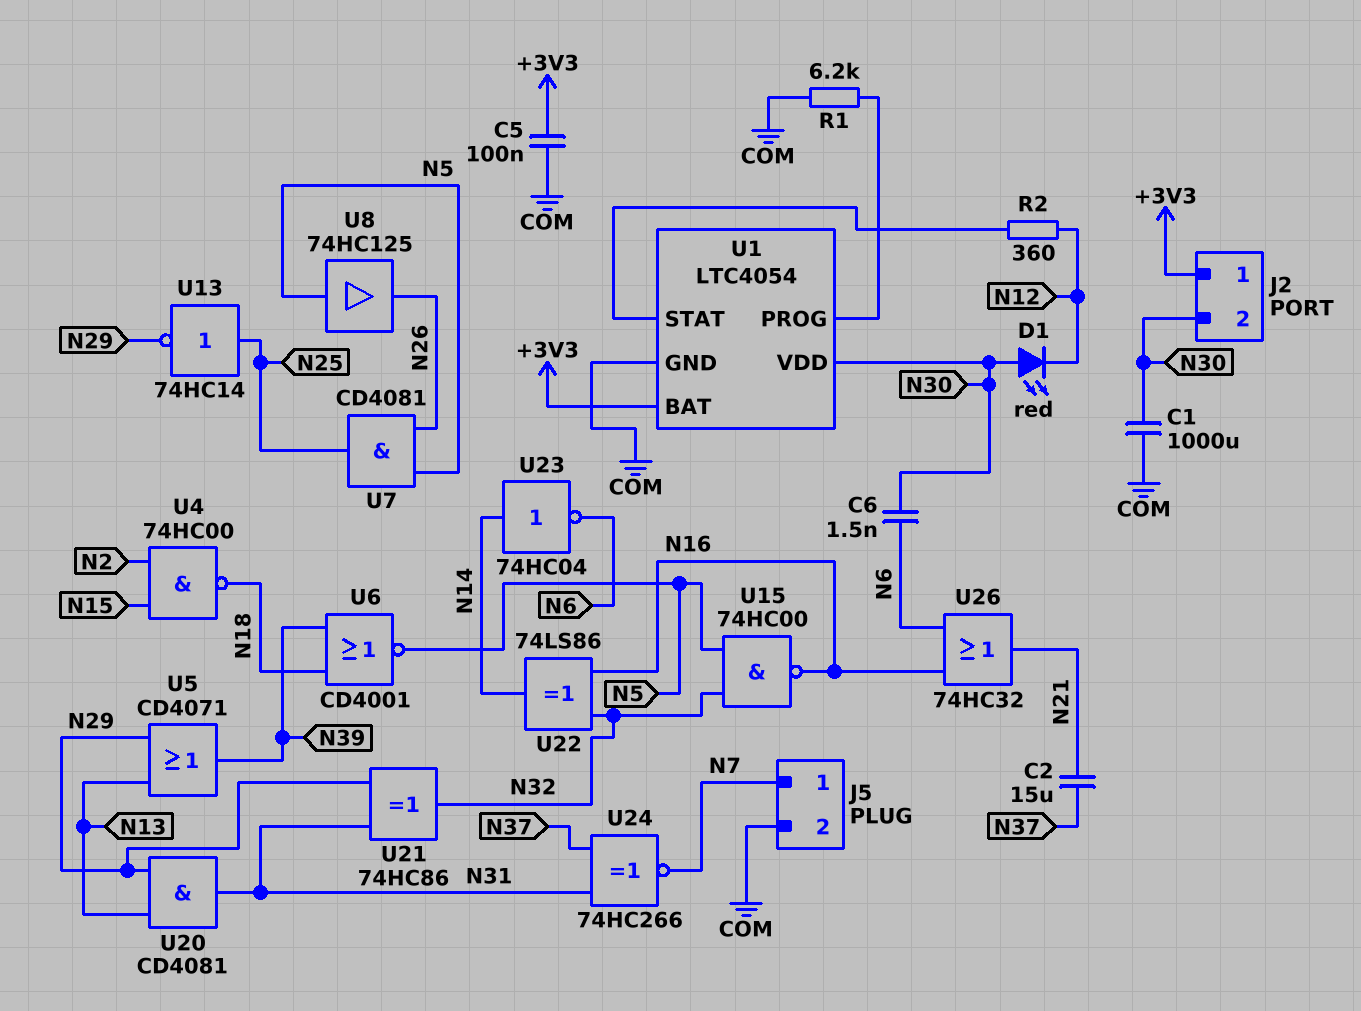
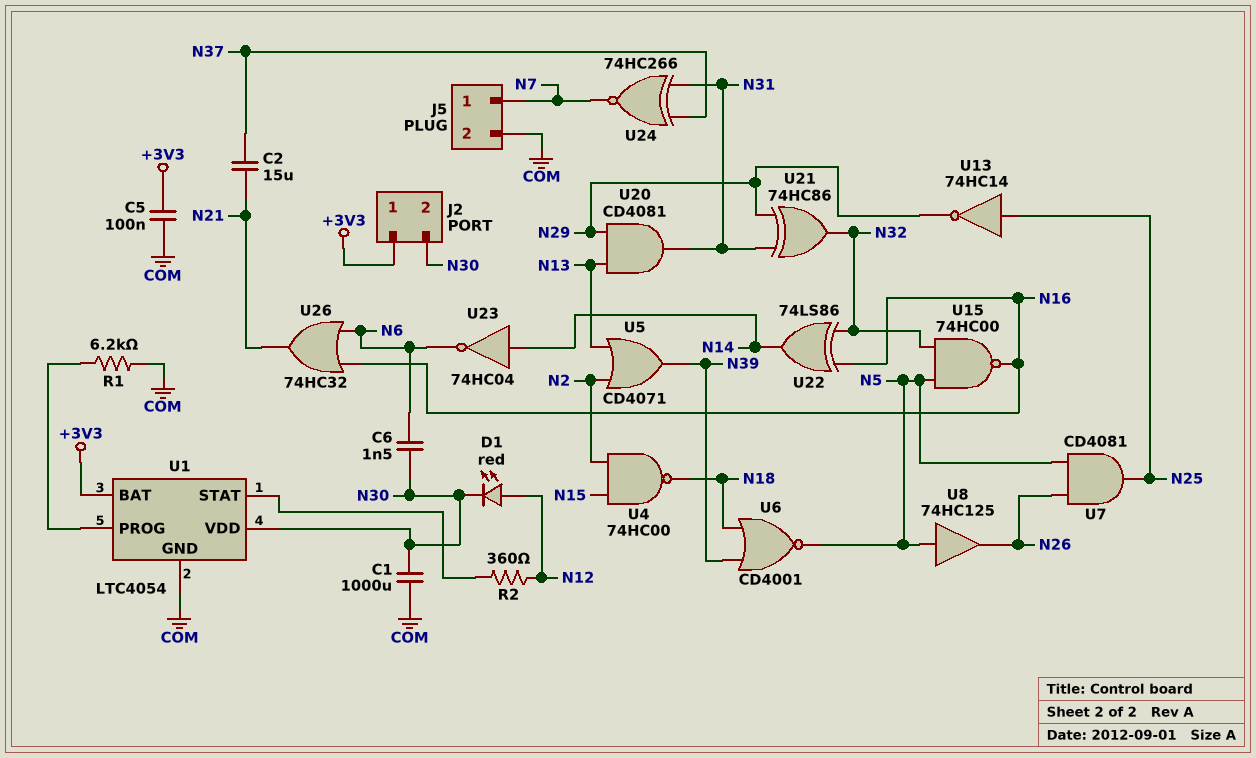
D1: LED red (A N30, K N12) -> LED red (A N12, K N30)
U5: OR CD4071 (in N13, in N29, out N39) -> OR CD4071 (in N2, in N13, out N39)

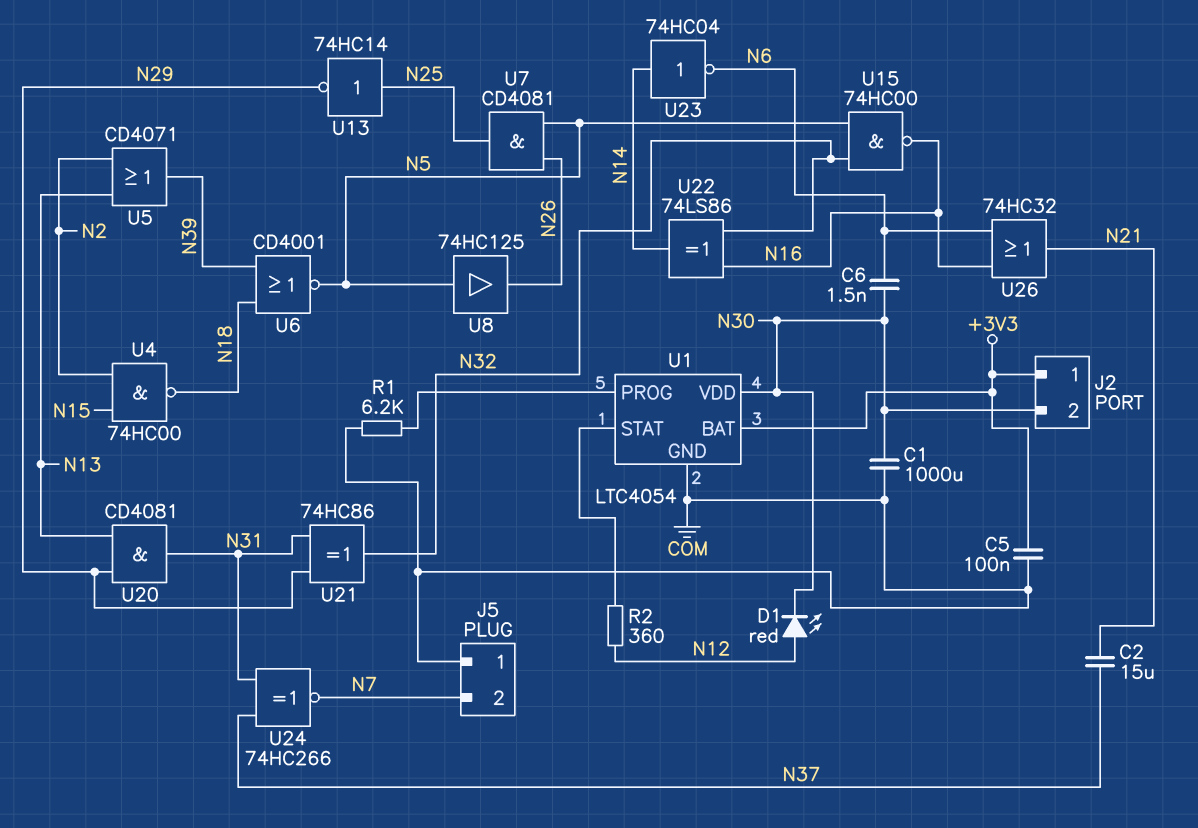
J5 pin 1: N7 -> COM
J5 pin 2: COM -> N7

